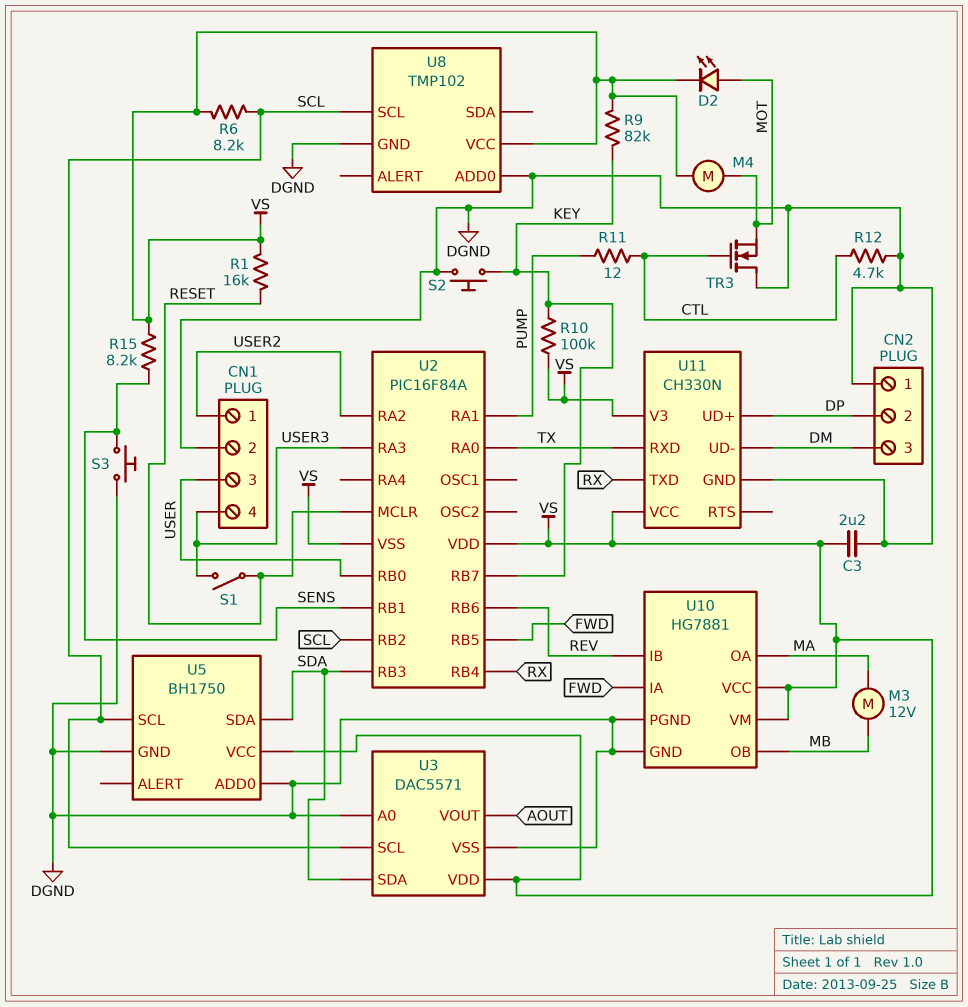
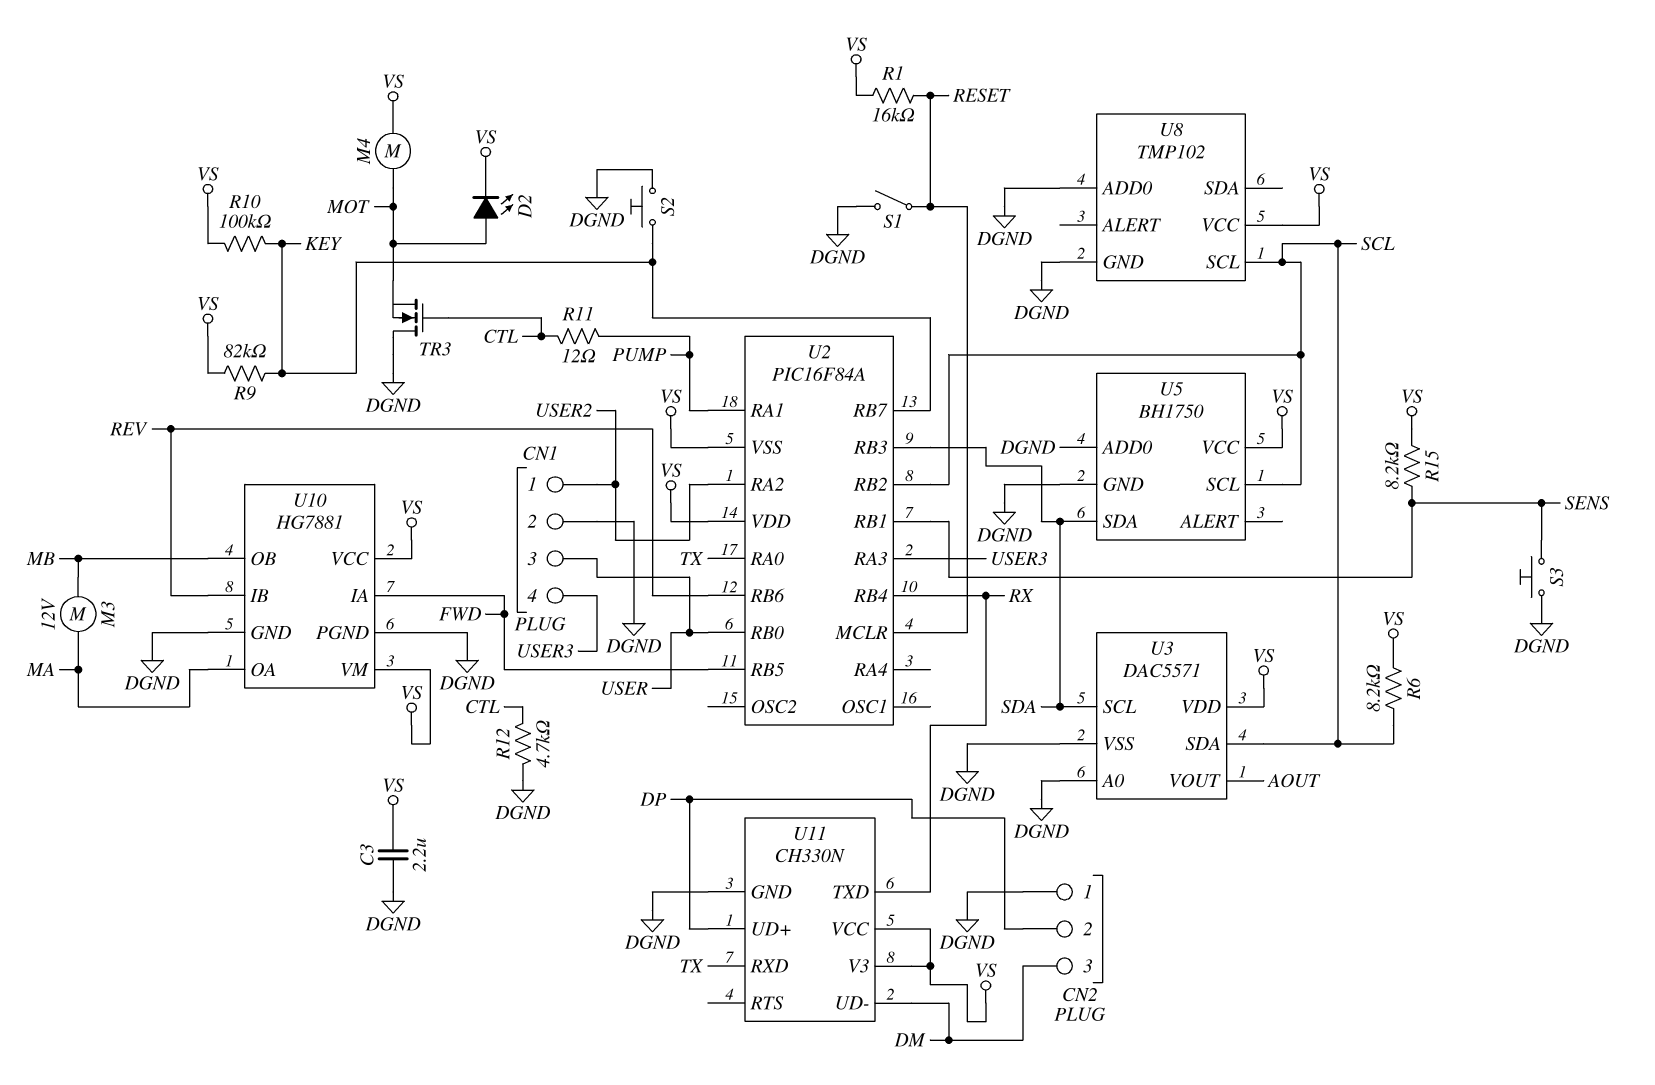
S1: switch (RESET, USER3) -> switch (DGND, RESET)
U3 pin SCL: SCL -> SDA
U3 pin SDA: SDA -> SCL

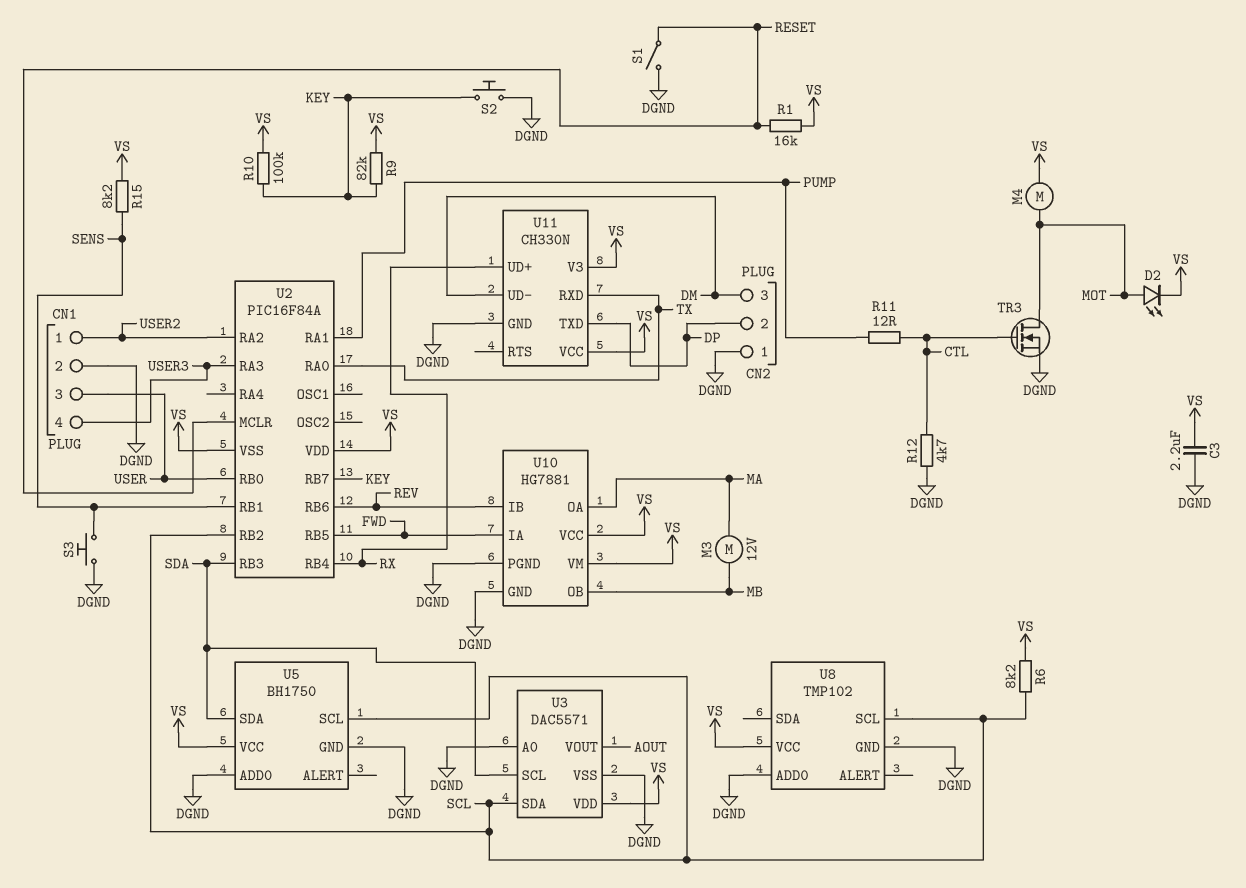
TR3: NMOS (G CTL, D DGND, S MOT) -> NMOS (G CTL, D MOT, S DGND)
U11 pin TXD: RX -> DP
U11 pin UD+: DP -> RX

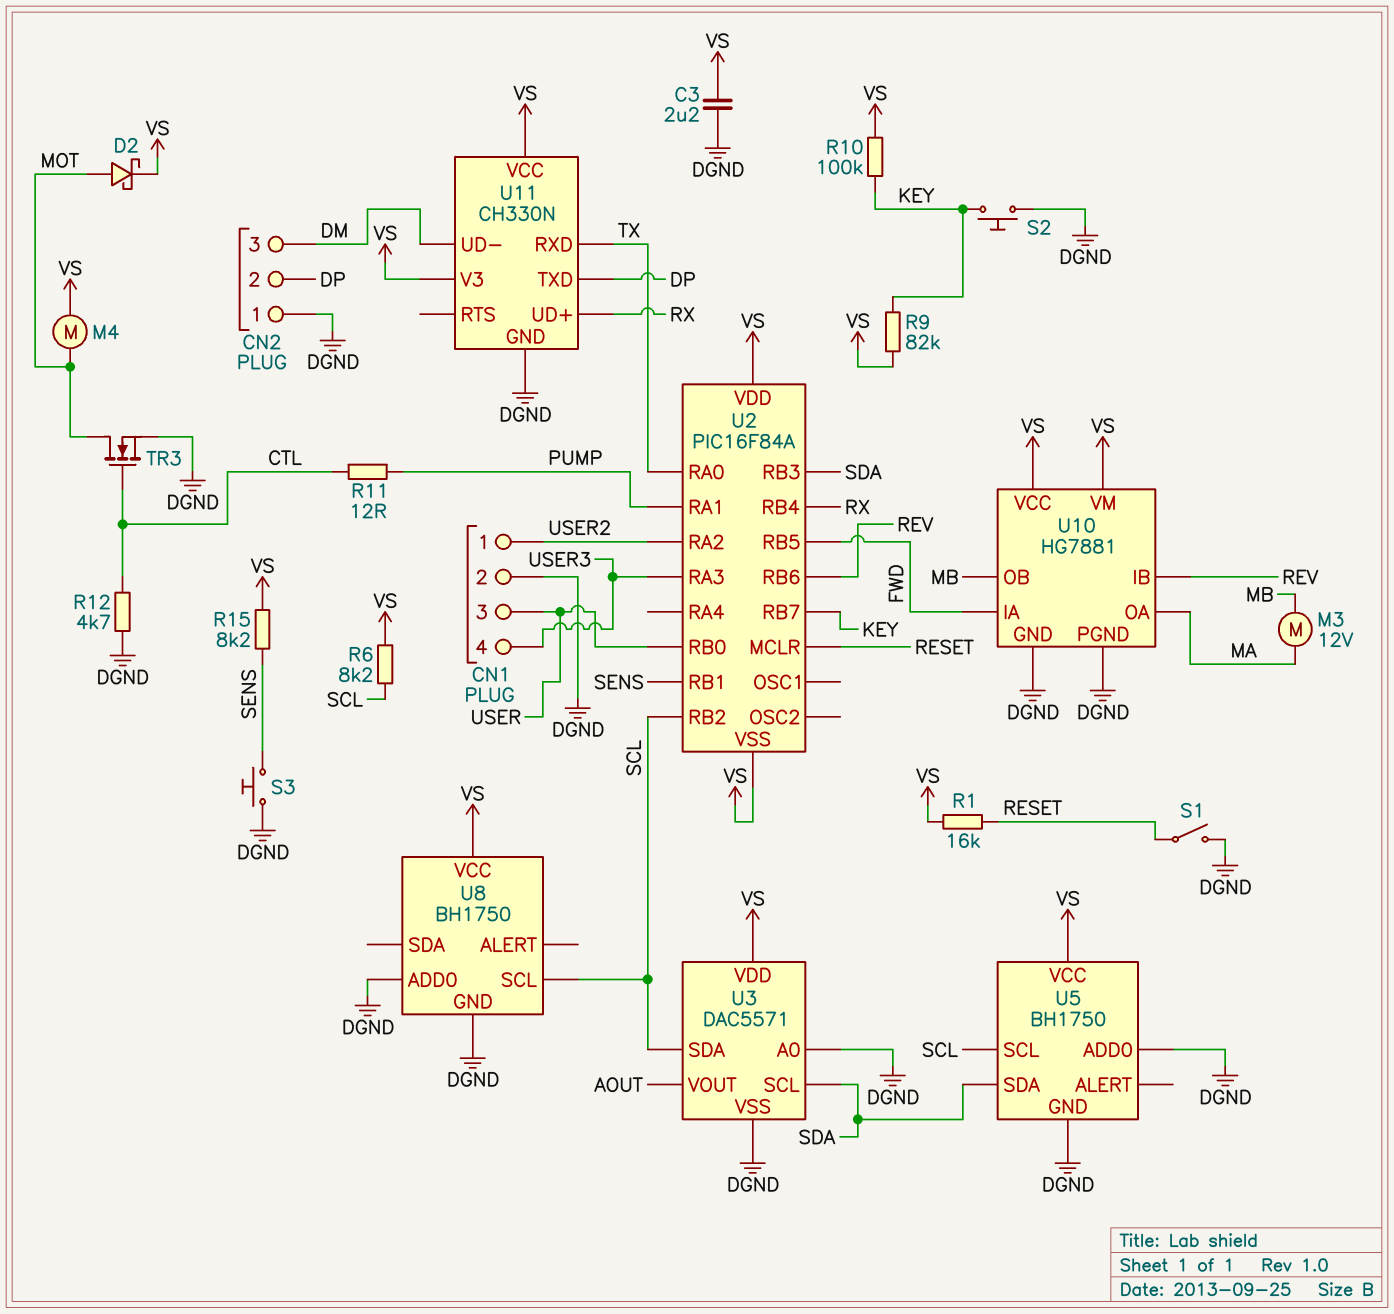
D2: LED (A MOT, K VS) -> schottky (A MOT, K VS)
U8: TMP102 -> BH1750

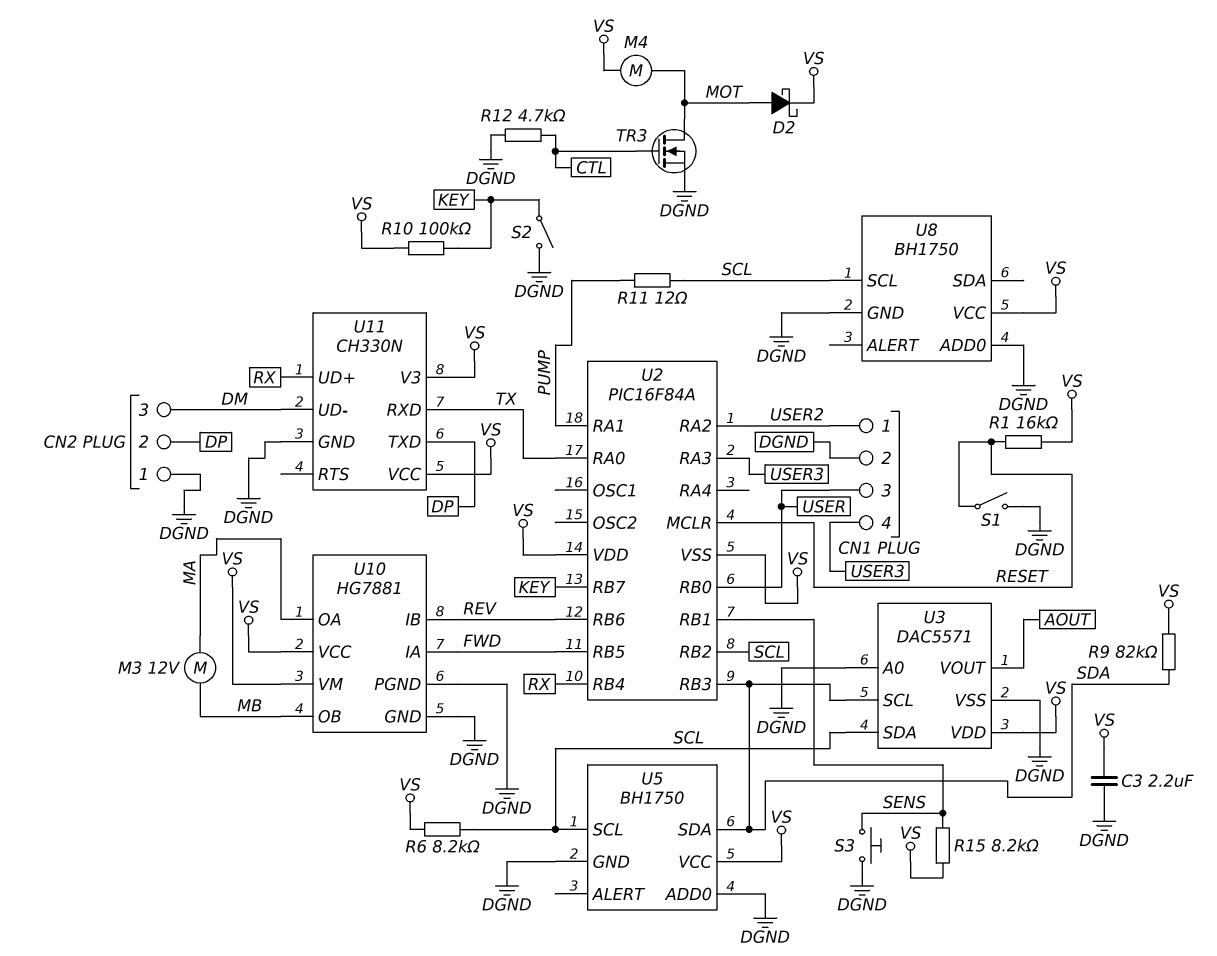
R9: 82k (KEY, VS) -> 82k (SDA, VS)
R11: 12 (CTL, PUMP) -> 12 (PUMP, SCL)
S2: button (DGND, KEY) -> switch (DGND, KEY)

